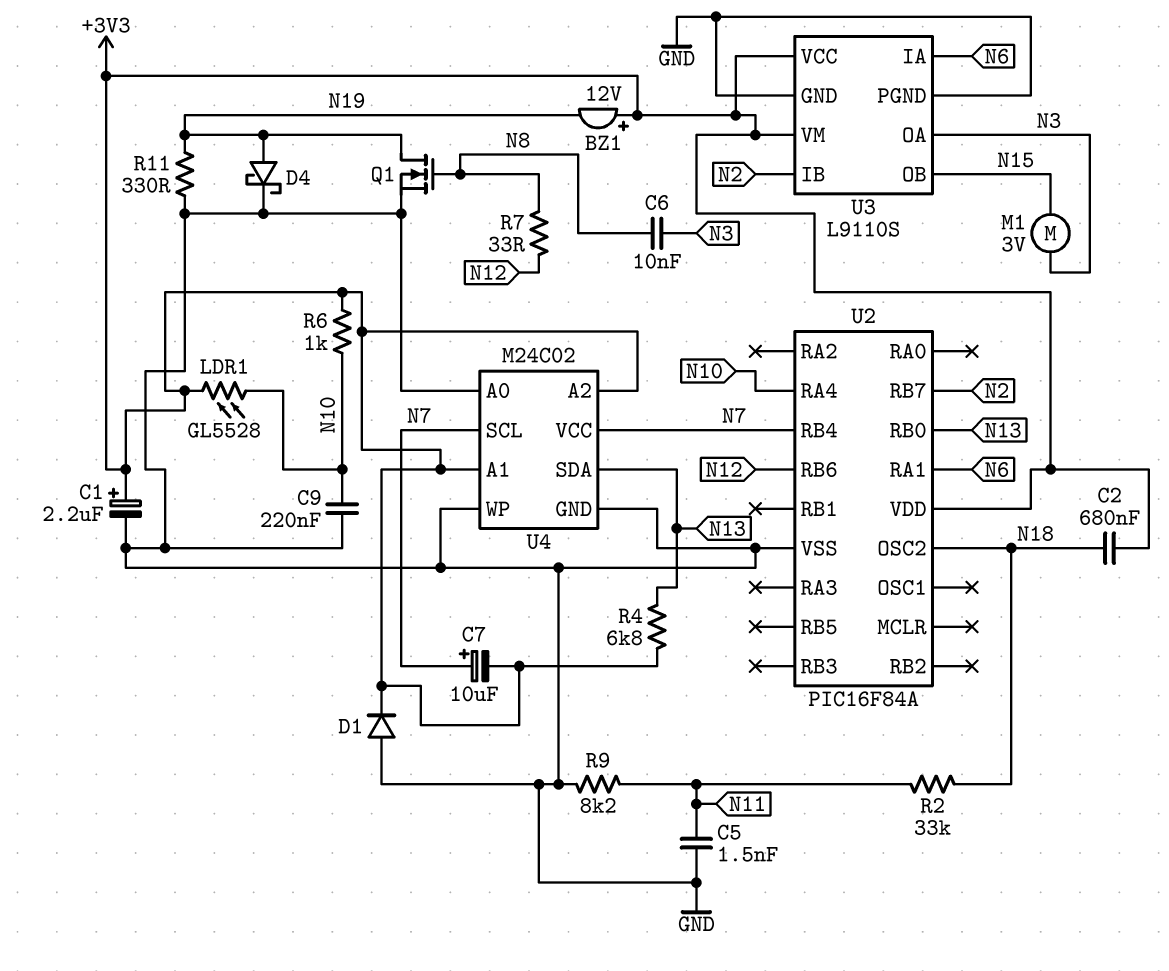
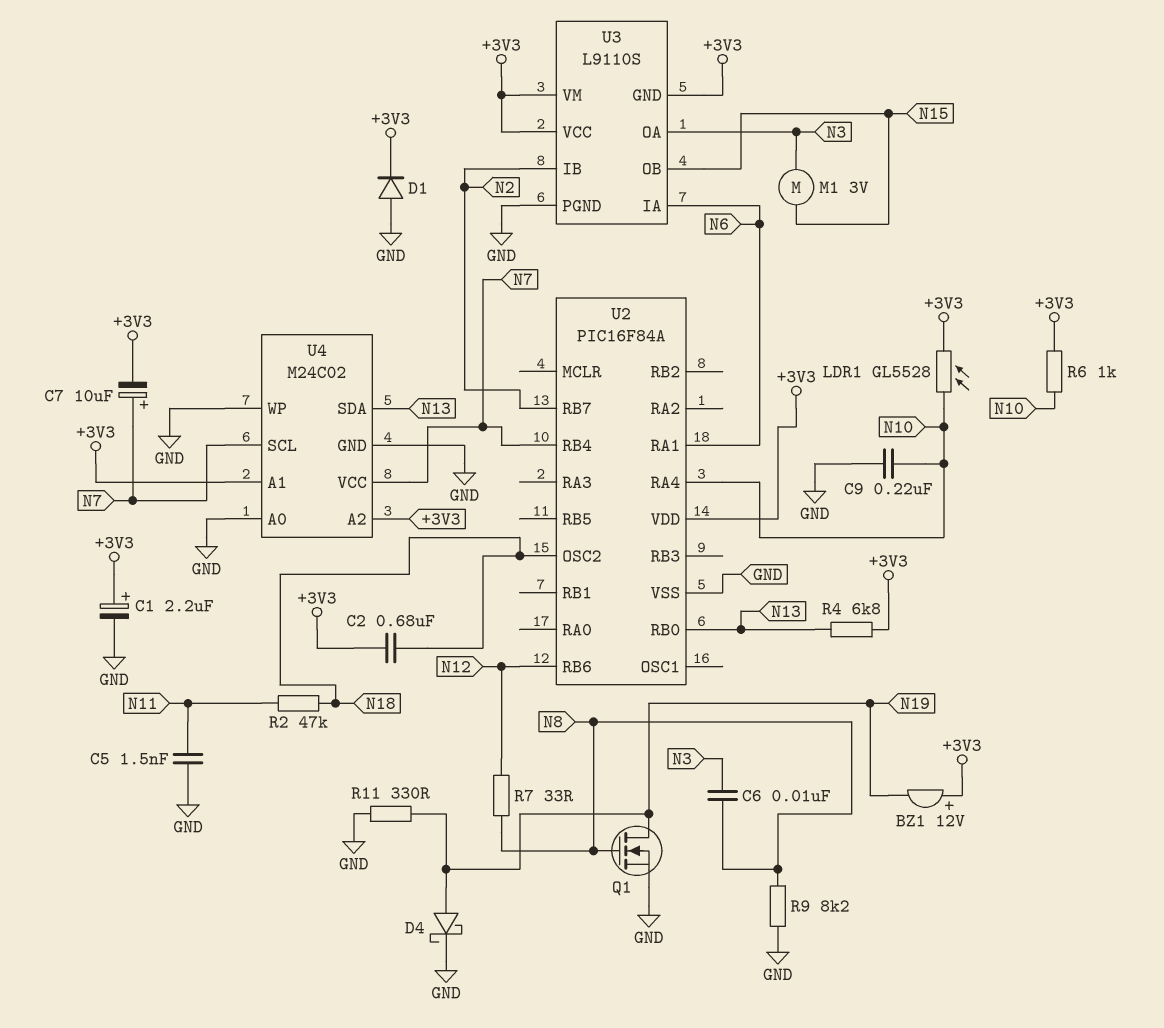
R2: 33k (N11, N18) -> 47k (N11, N18)
R9: 8.2k (GND, N11) -> 8.2k (GND, N8)
U3 pin GND: GND -> +3V3

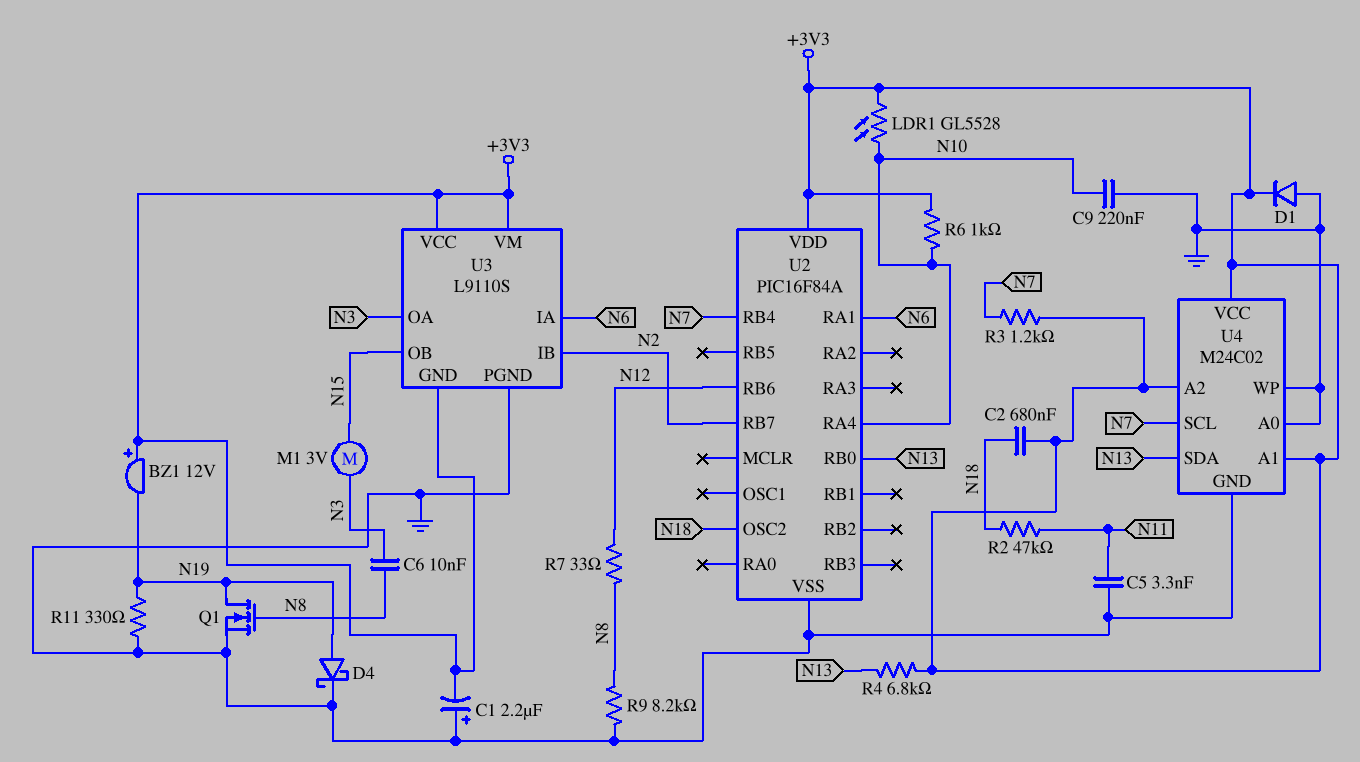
C1: 2.2uF (plus +3V3, minus GND) -> 2.2uF (plus GND, minus +3V3)
C5: 1.5nF (GND, N11) -> 3.3nF (GND, N11)
C7: 10uF (plus N7, minus +3V3) -> none
R3: none -> 1.2k (+3V3, N7)
U4 pin VCC: N7 -> +3V3

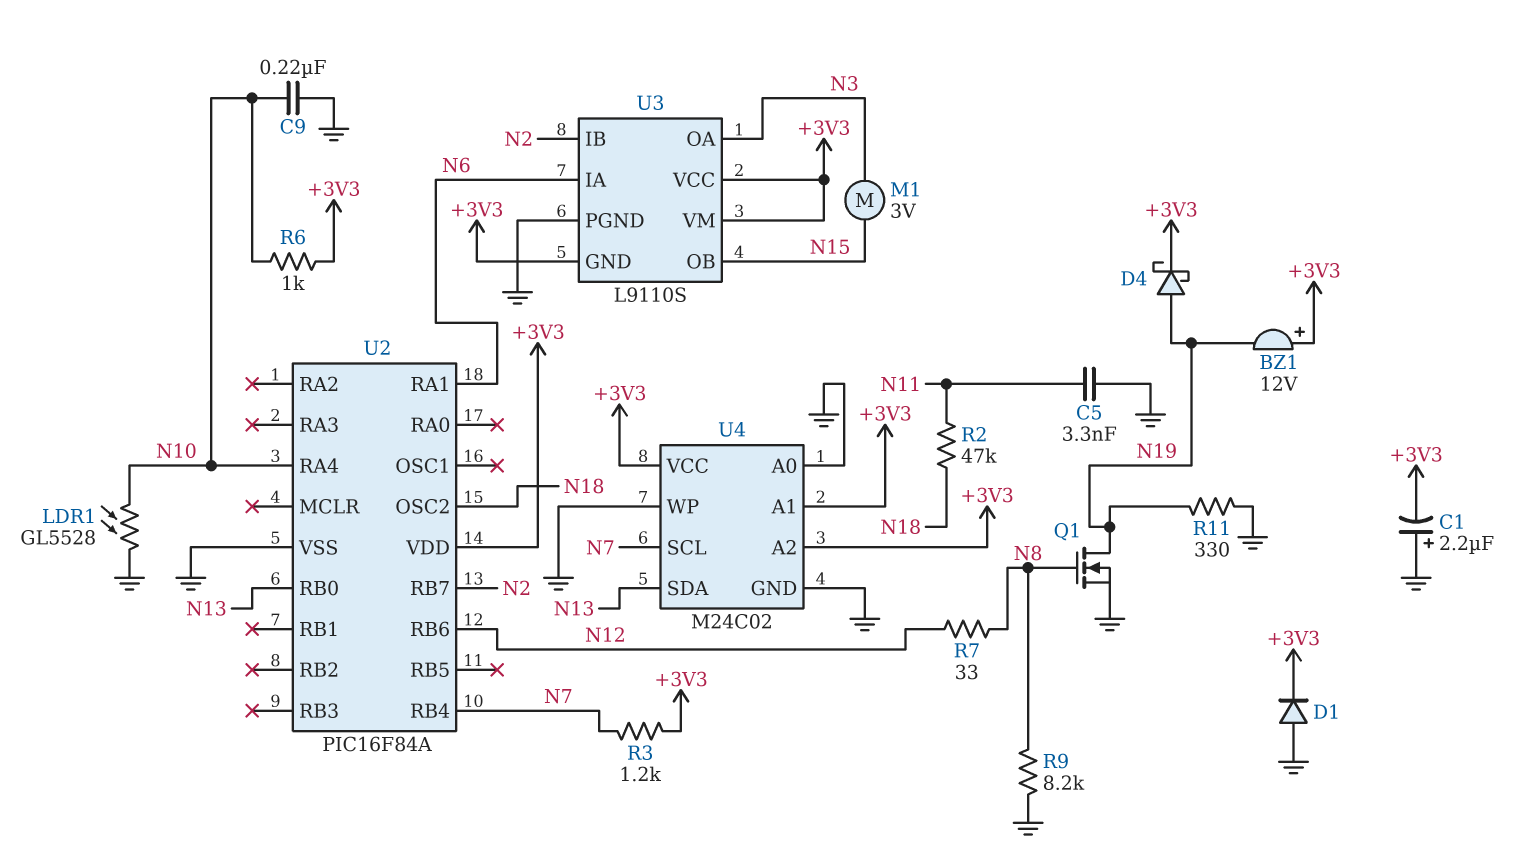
C2: 680nF (+3V3, N18) -> none
C6: 10nF (N3, N8) -> none
D4: schottky (A N19, K GND) -> schottky (A N19, K +3V3)
LDR1: GL5528 (+3V3, N10) -> GL5528 (GND, N10)
R4: 6.8k (+3V3, N13) -> none

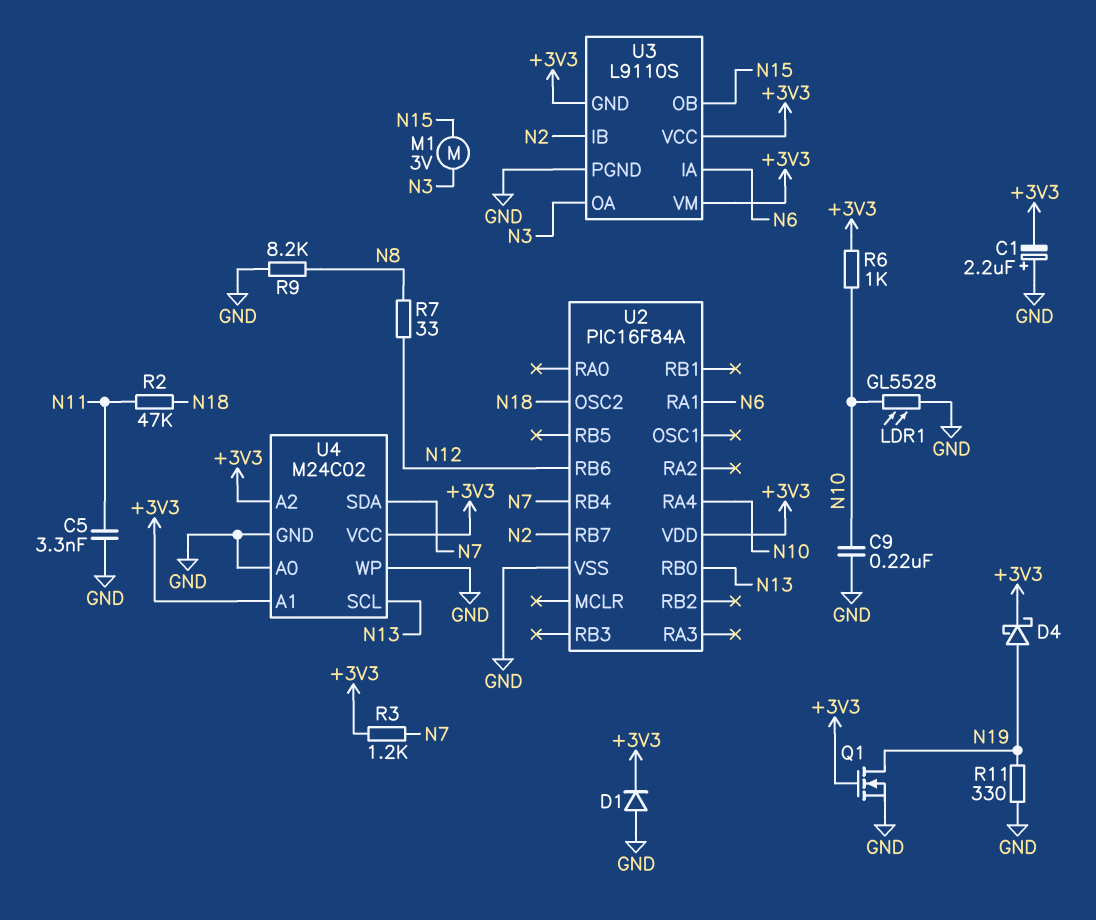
BZ1: buzzer 12V (plus +3V3, minus N19) -> none
Q1: NMOS (G N8, D N19, S GND) -> NMOS (G +3V3, D N19, S GND)
U4 pin SCL: N7 -> N13
U4 pin SDA: N13 -> N7

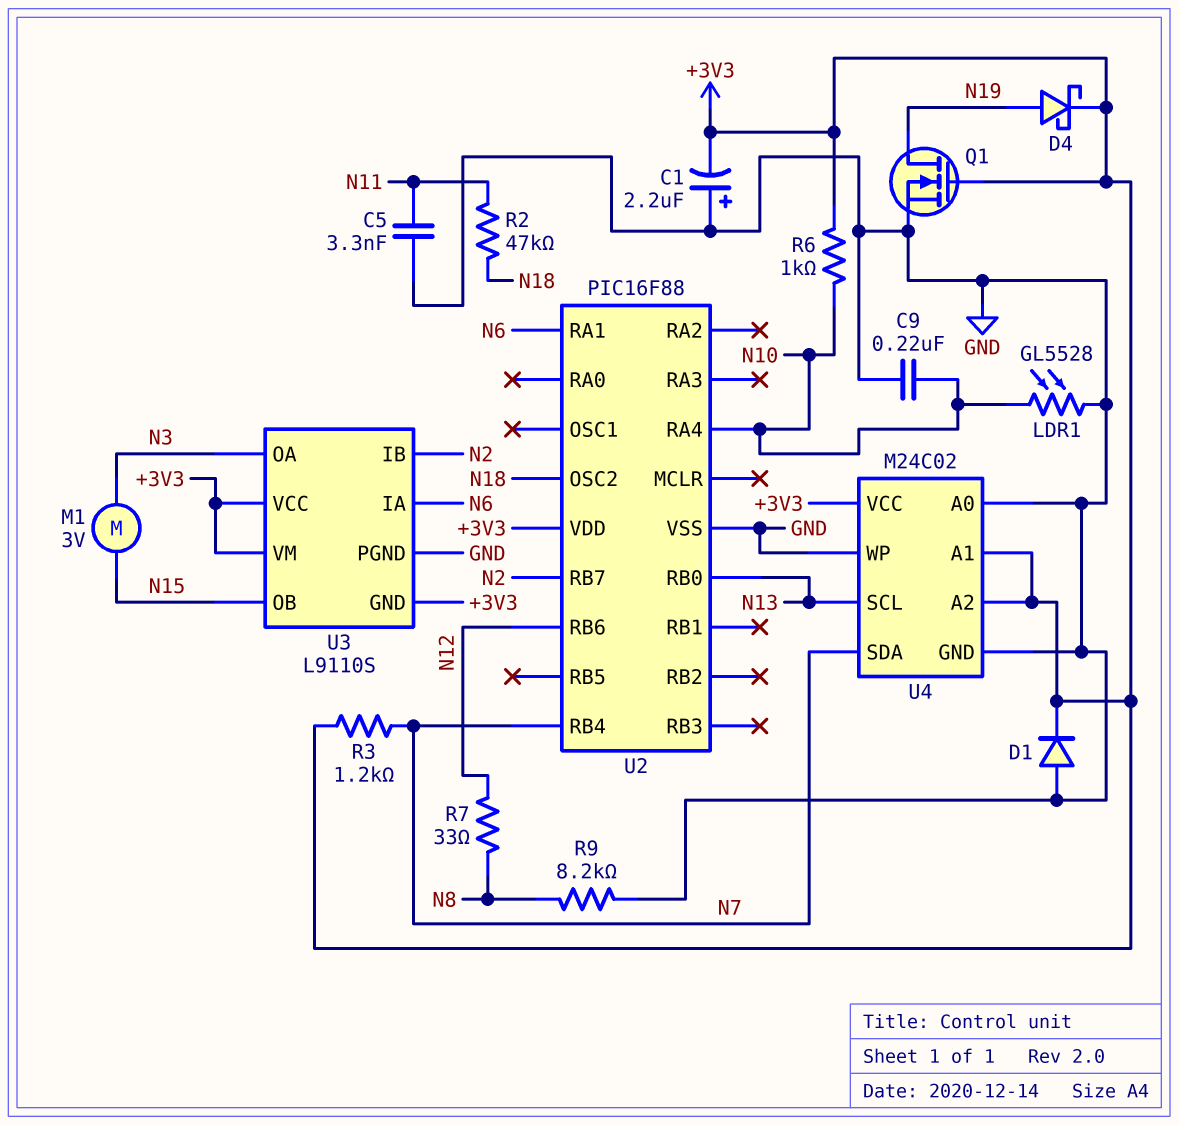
R11: 330 (GND, N19) -> none
U2: PIC16F84A -> PIC16F88

